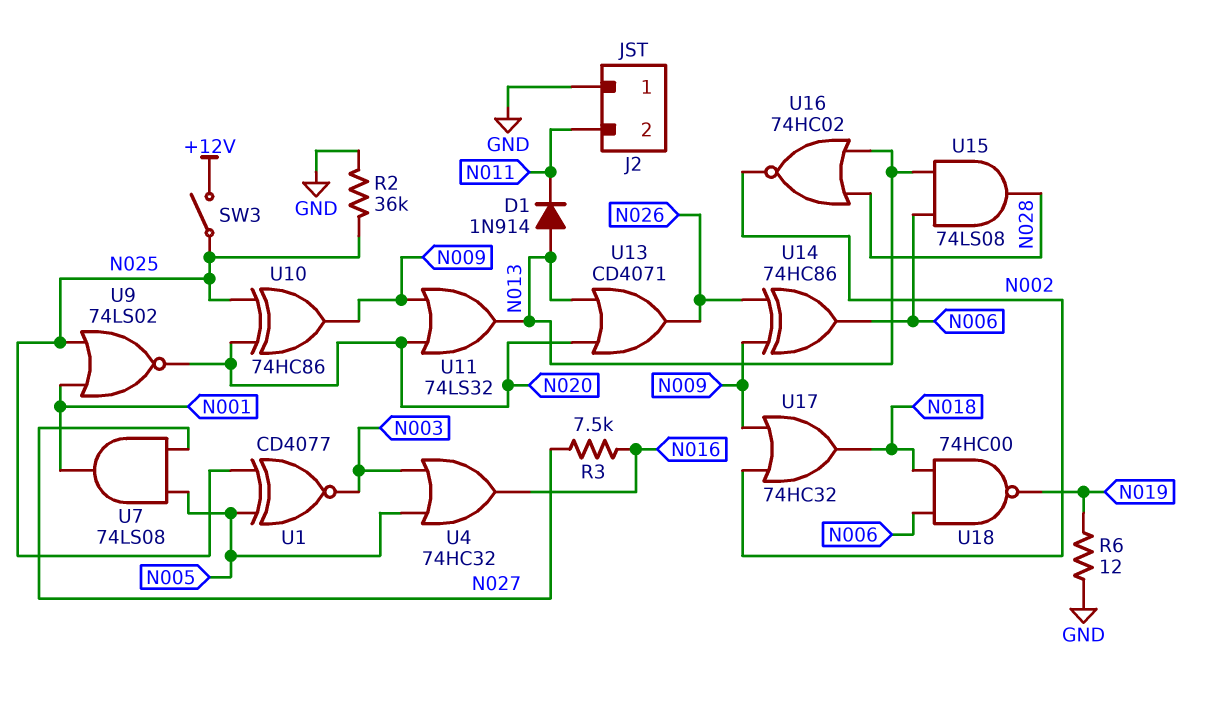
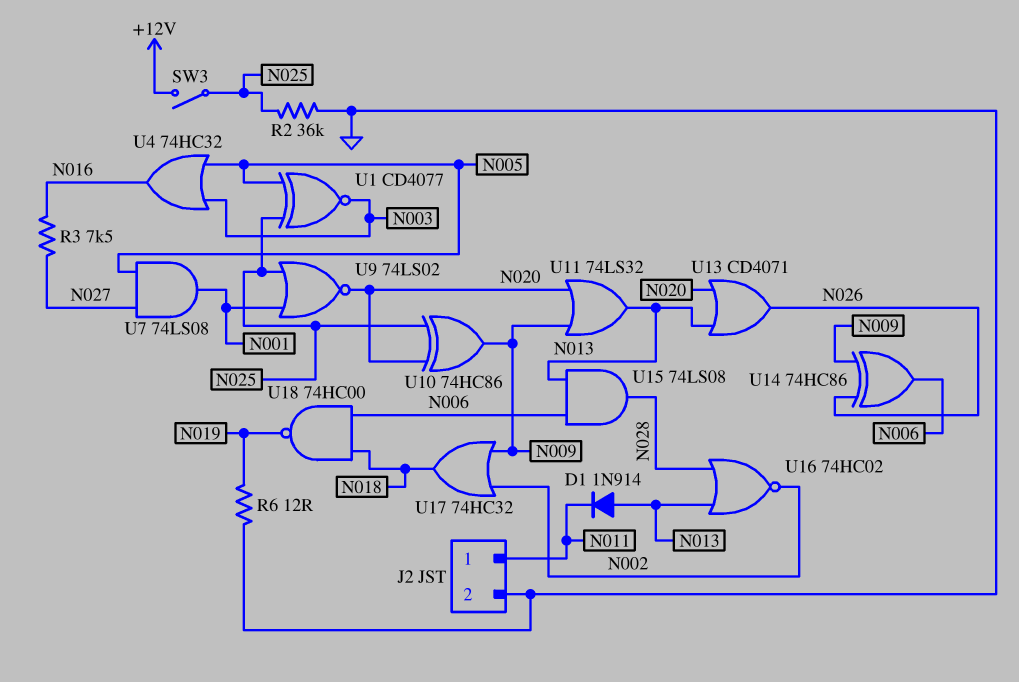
J2 pin 1: GND -> N011
J2 pin 2: N011 -> GND

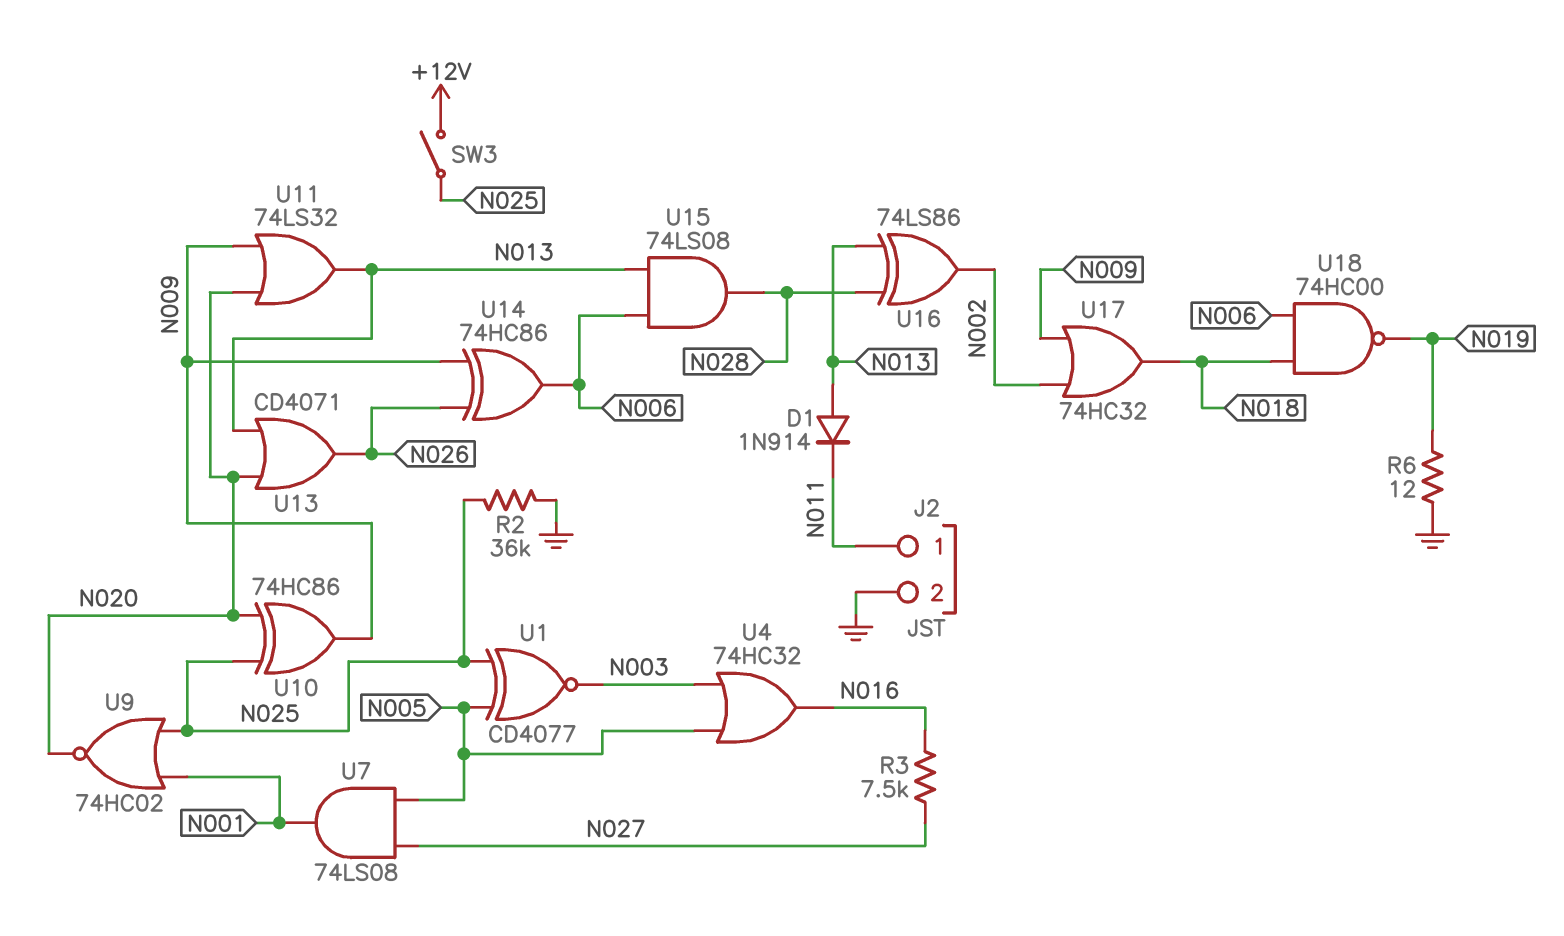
U9: NOR 74LS02 (in N001, in N025, out N020) -> NOR 74HC02 (in N001, in N025, out N020)
U16: NOR 74HC02 (in N013, in N028, out N002) -> XOR 74LS86 (in N013, in N028, out N002)

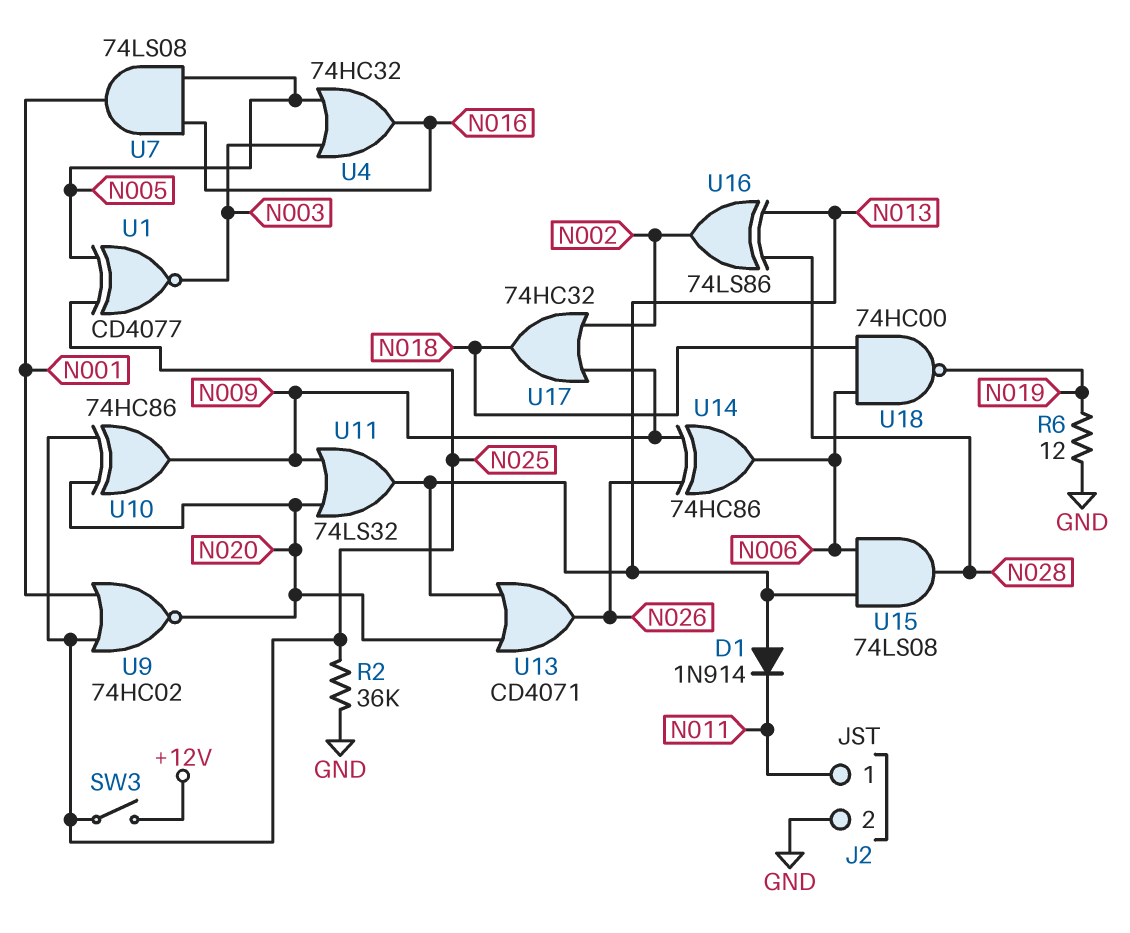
R3: 7.5k (N016, N027) -> none
U7: AND 74LS08 (in N005, in N027, out N001) -> AND 74LS08 (in N005, in N016, out N001)

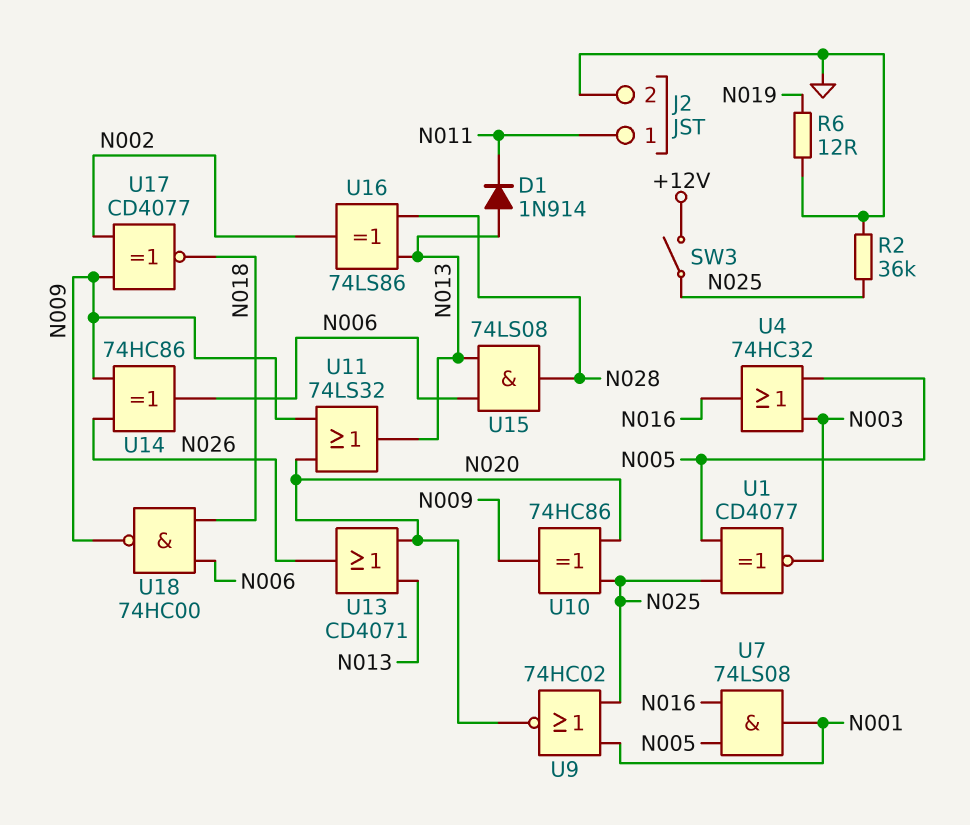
U17: OR 74HC32 (in N002, in N009, out N018) -> XNOR CD4077 (in N002, in N009, out N018)
U18: NAND 74HC00 (in N006, in N018, out N019) -> NAND 74HC00 (in N006, in N018, out N009)

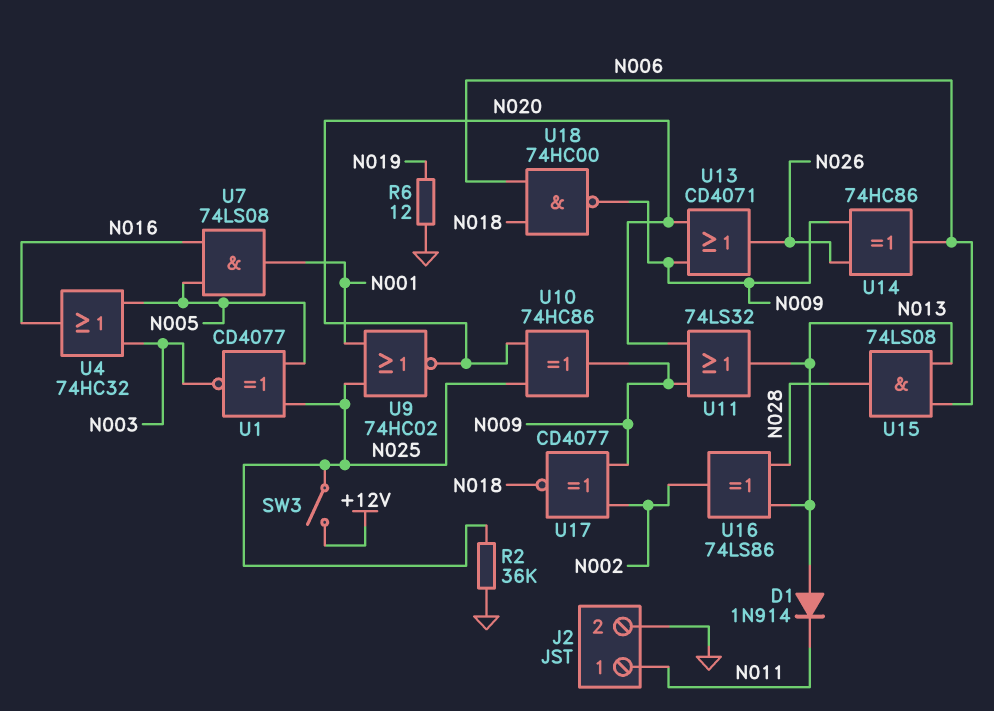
U13: OR CD4071 (in N013, in N020, out N026) -> OR CD4071 (in N009, in N020, out N026)

